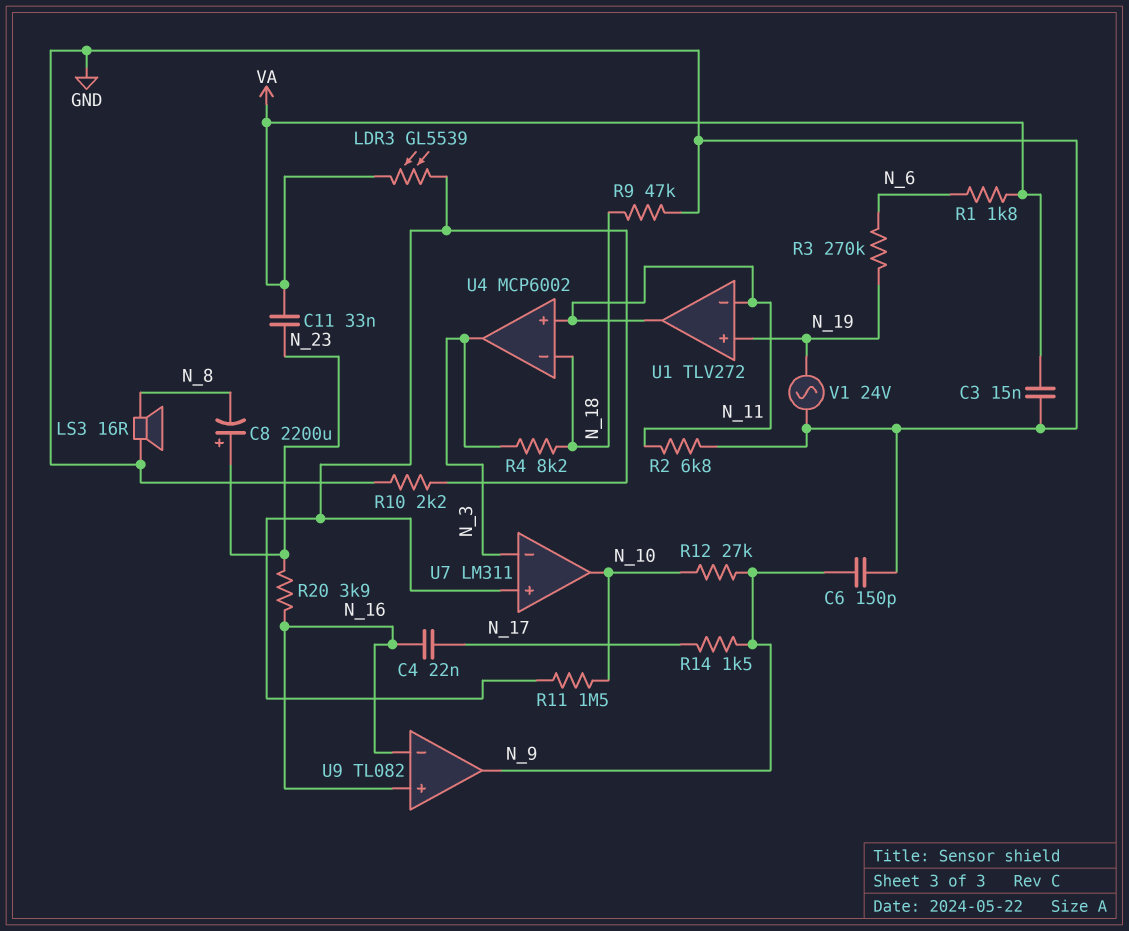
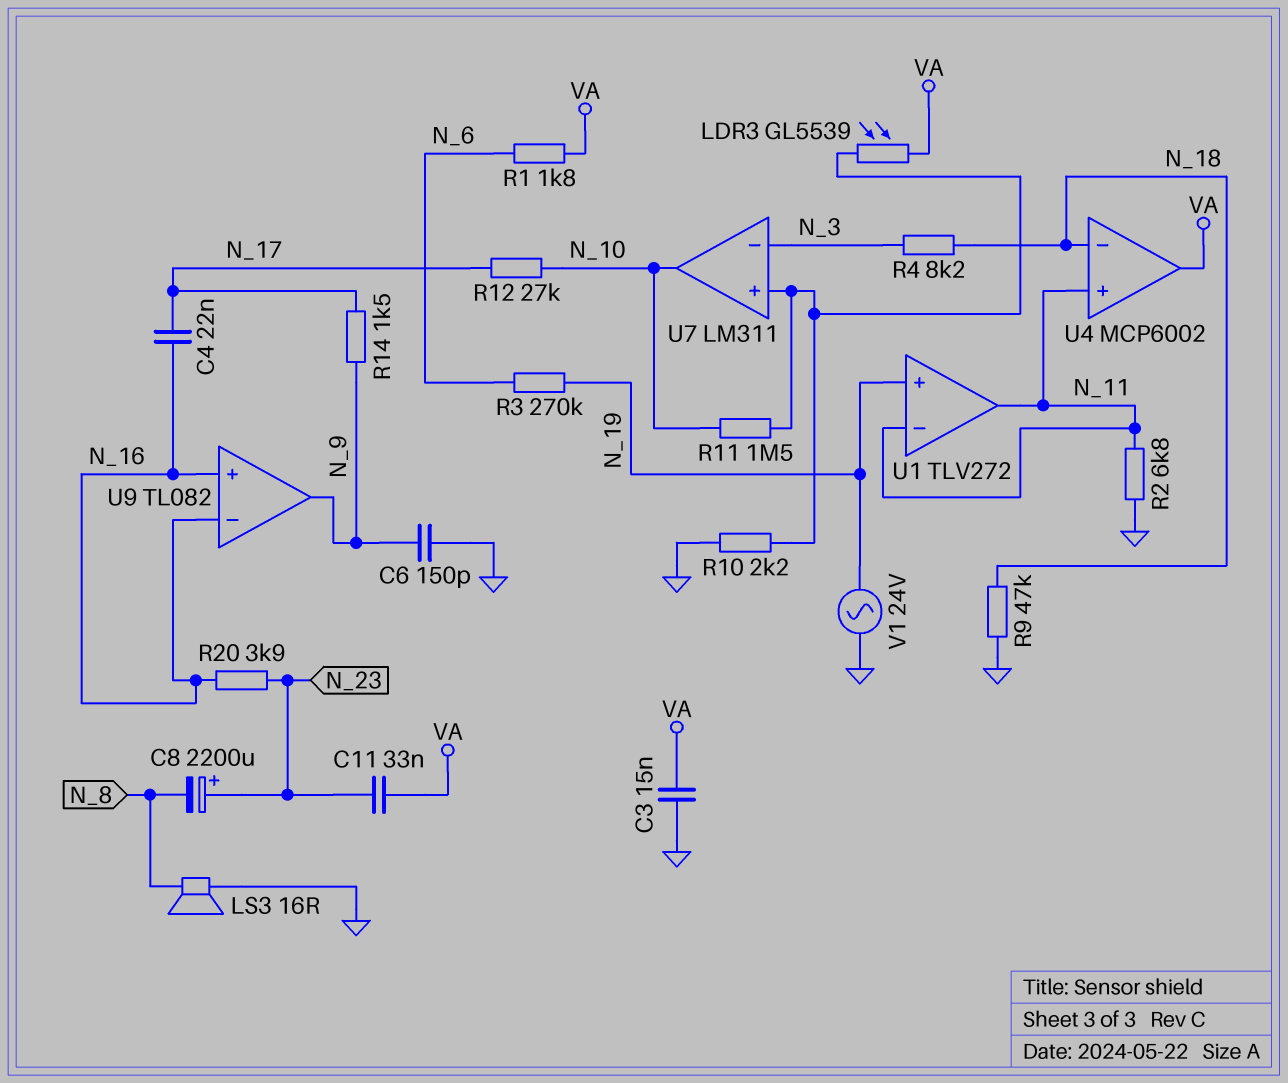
R12: 27k (N_9, N_10) -> 27k (N_10, N_17)
U4 pin out: N_3 -> VA

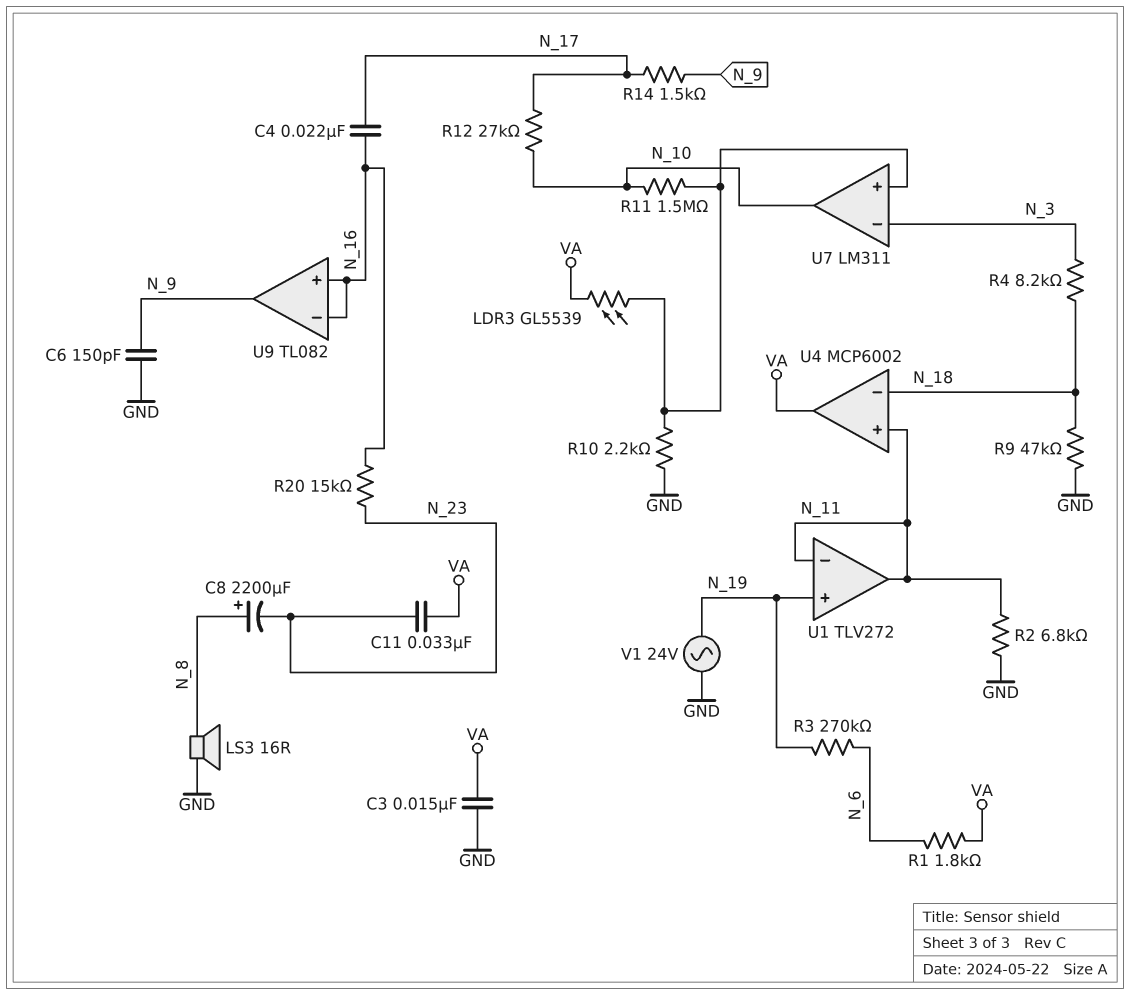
C8: 2200uF (plus N_23, minus N_8) -> 2200uF (plus N_8, minus N_23)
R20: 3.9k (N_16, N_23) -> 15k (N_16, N_23)

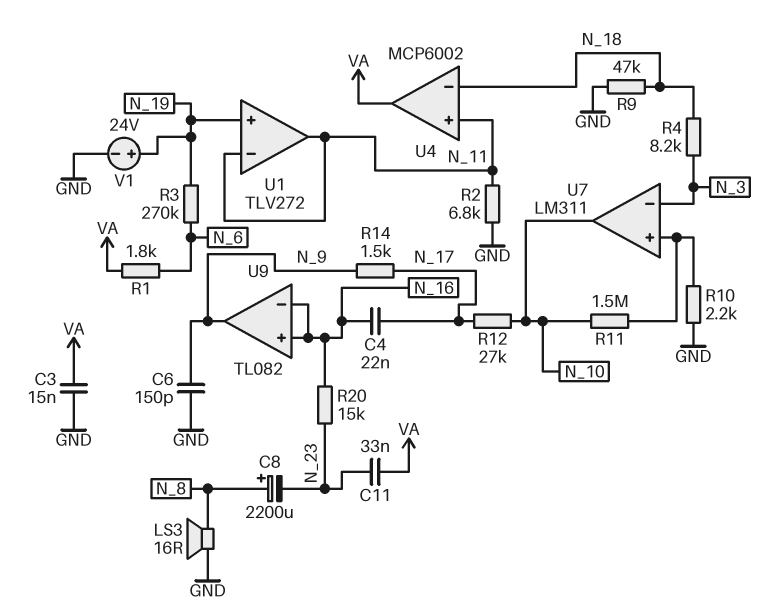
LDR3: GL5539 (U7/in+, VA) -> none
V1: AC 24V (GND, N_19) -> 24V (plus N_19, minus GND)

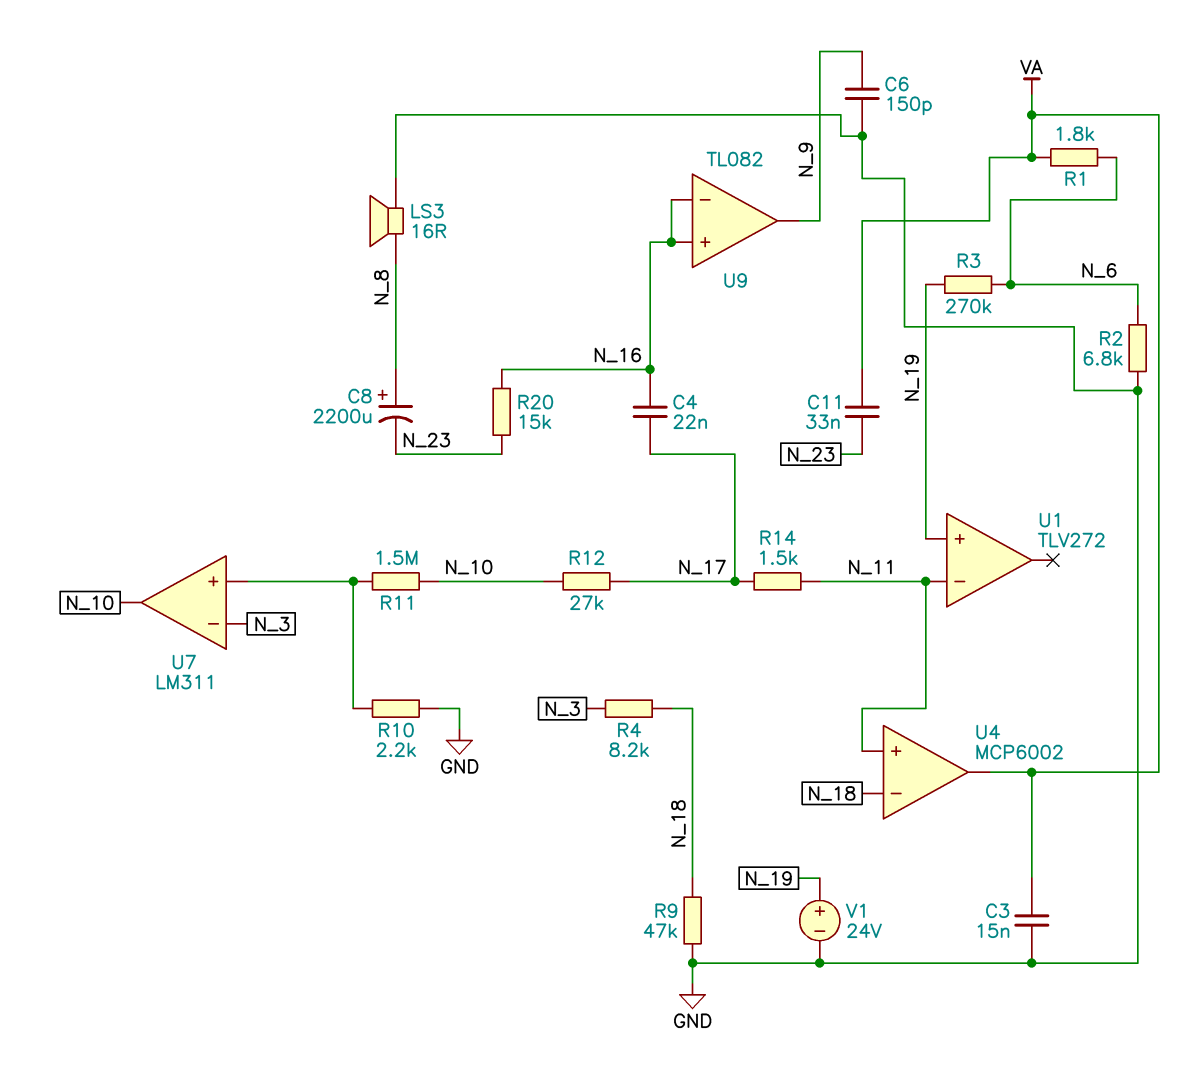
R2: 6.8k (GND, N_11) -> 6.8k (GND, N_6)
R14: 1.5k (N_9, N_17) -> 1.5k (N_11, N_17)
U1 pin out: N_11 -> none

